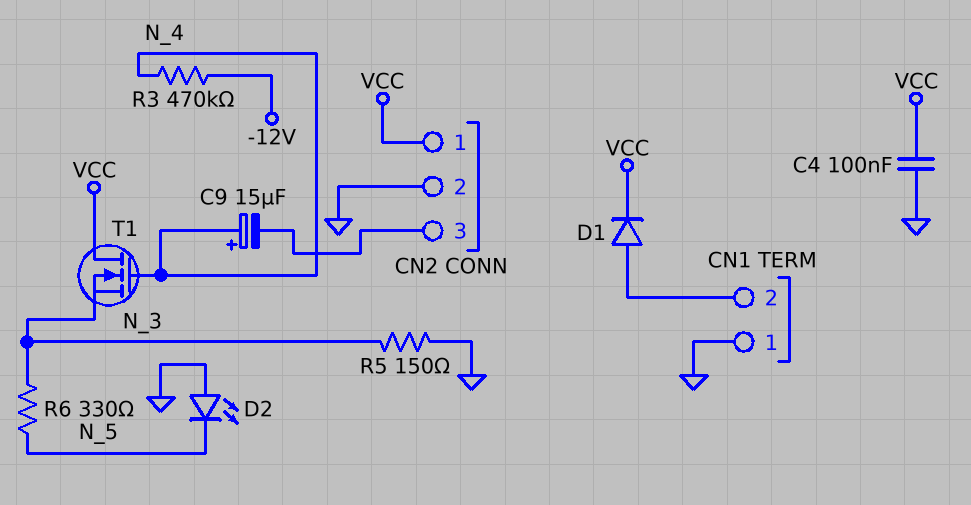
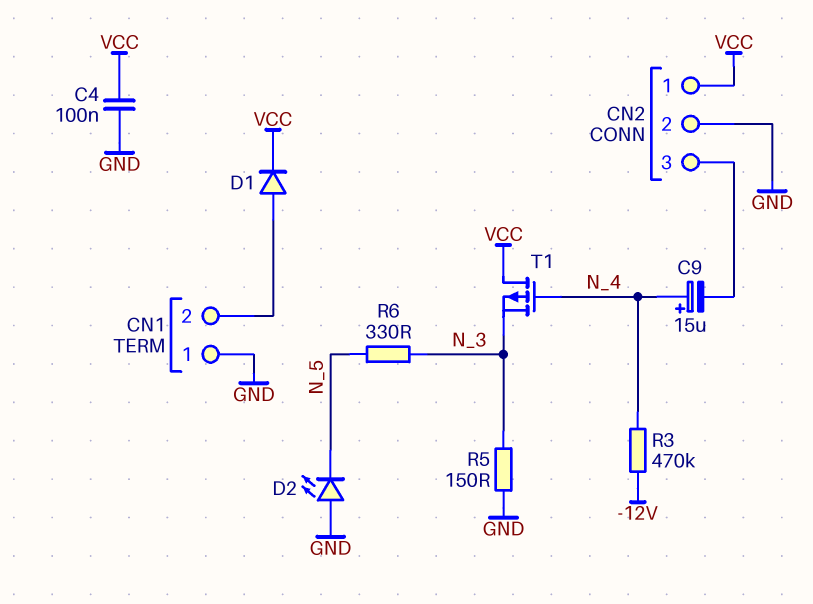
T1: NMOS (G N_4, D VCC, S N_3) -> PMOS (G N_4, D VCC, S N_3)

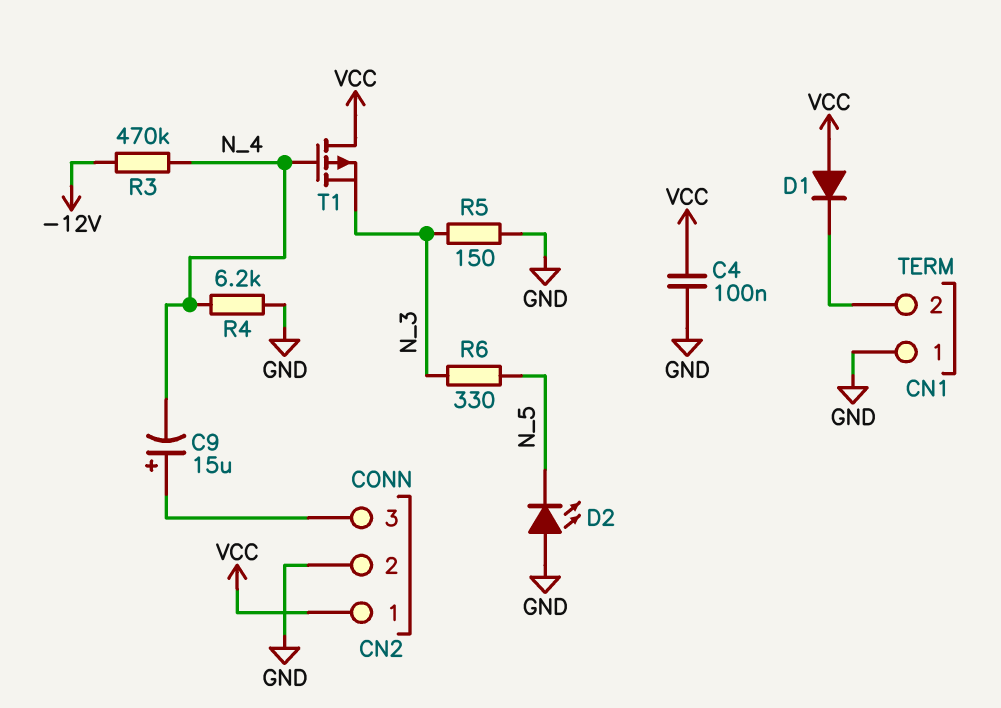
C9: 15uF (plus N_4, minus CN2/3) -> 15uF (plus CN2/3, minus N_4)
D1: diode (A CN1/2, K VCC) -> diode (A VCC, K CN1/2)
R4: none -> 6.2k (GND, N_4)

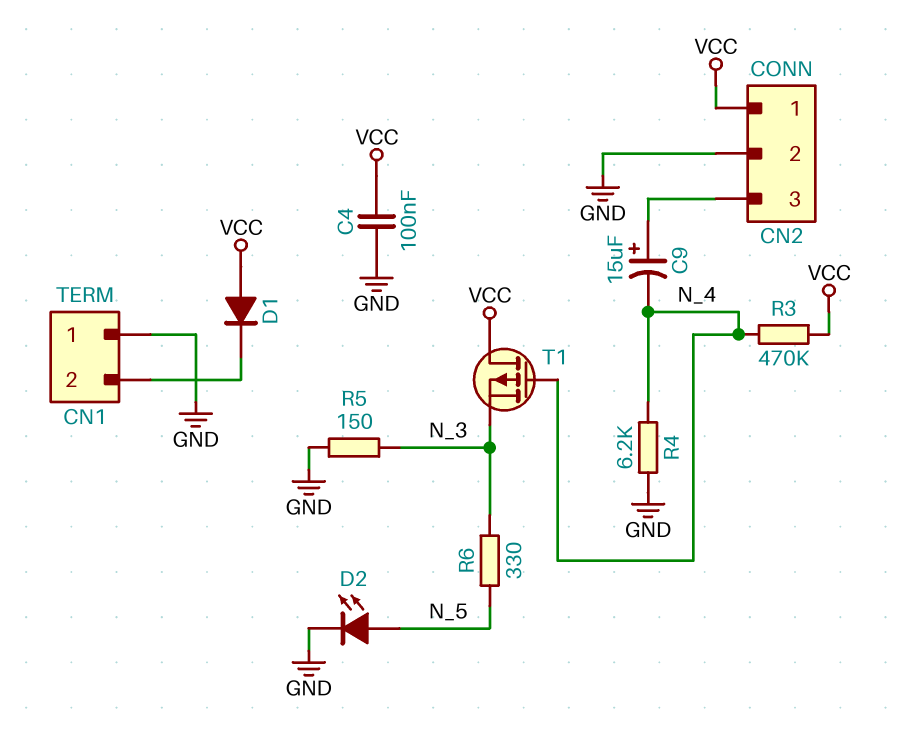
D2: LED (A GND, K N_5) -> LED (A N_5, K GND)
R3: 470k (-12V, N_4) -> 470k (N_4, VCC)

